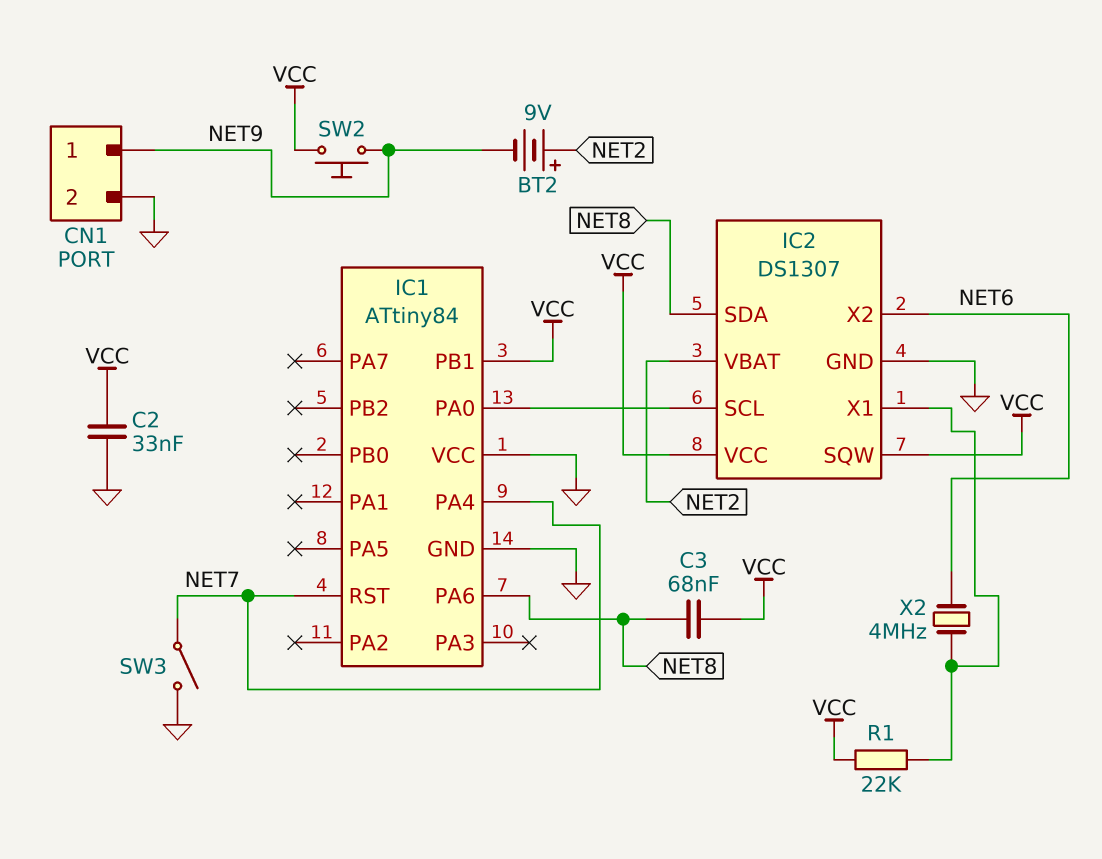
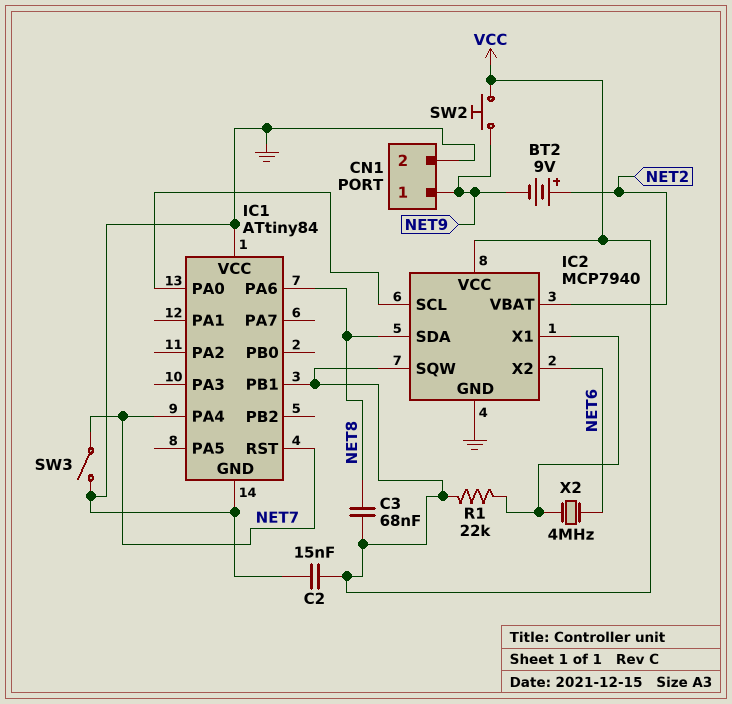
C2: 33nF (GND, VCC) -> 15nF (GND, VCC)
IC2: DS1307 -> MCP7940

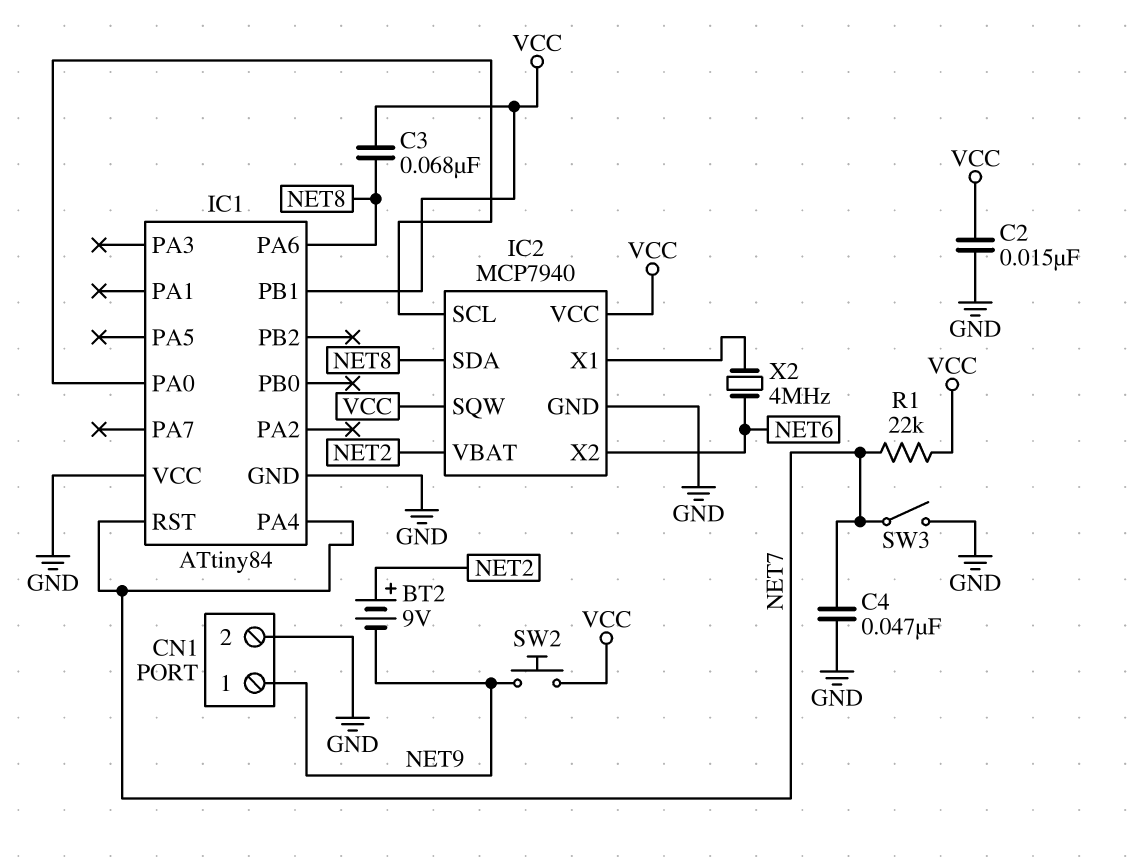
C4: none -> 47nF (GND, NET7)
R1: 22k (IC2/X1, VCC) -> 22k (NET7, VCC)

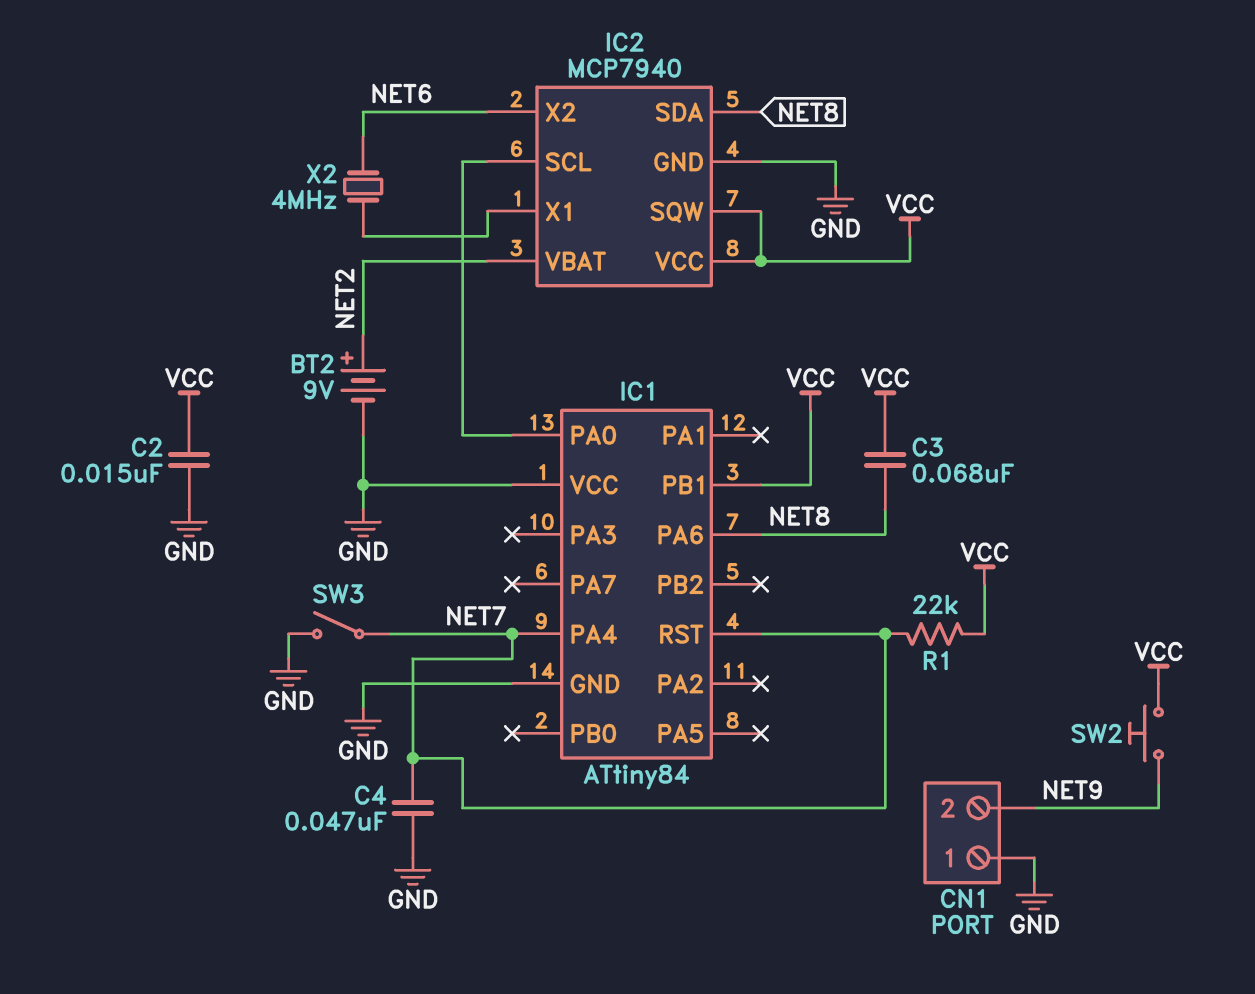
BT2: 9V (plus NET2, minus NET9) -> 9V (plus NET2, minus GND)
CN1 pin 1: NET9 -> GND
CN1 pin 2: GND -> NET9

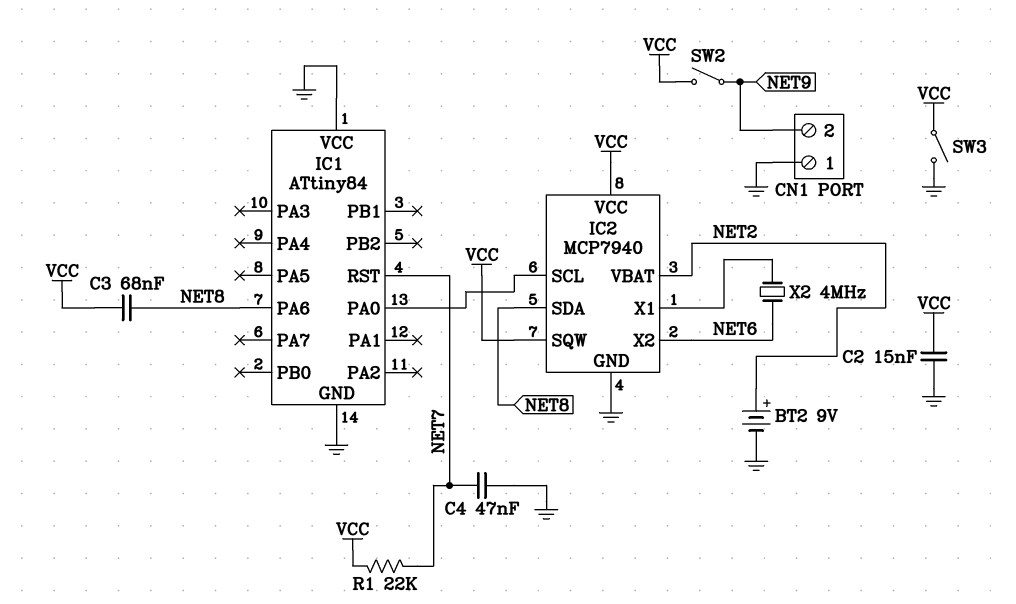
IC1 pin PA4: NET7 -> none
IC1 pin PB1: VCC -> none
SW2: button (NET9, VCC) -> switch (NET9, VCC)
SW3: switch (GND, NET7) -> switch (GND, VCC)

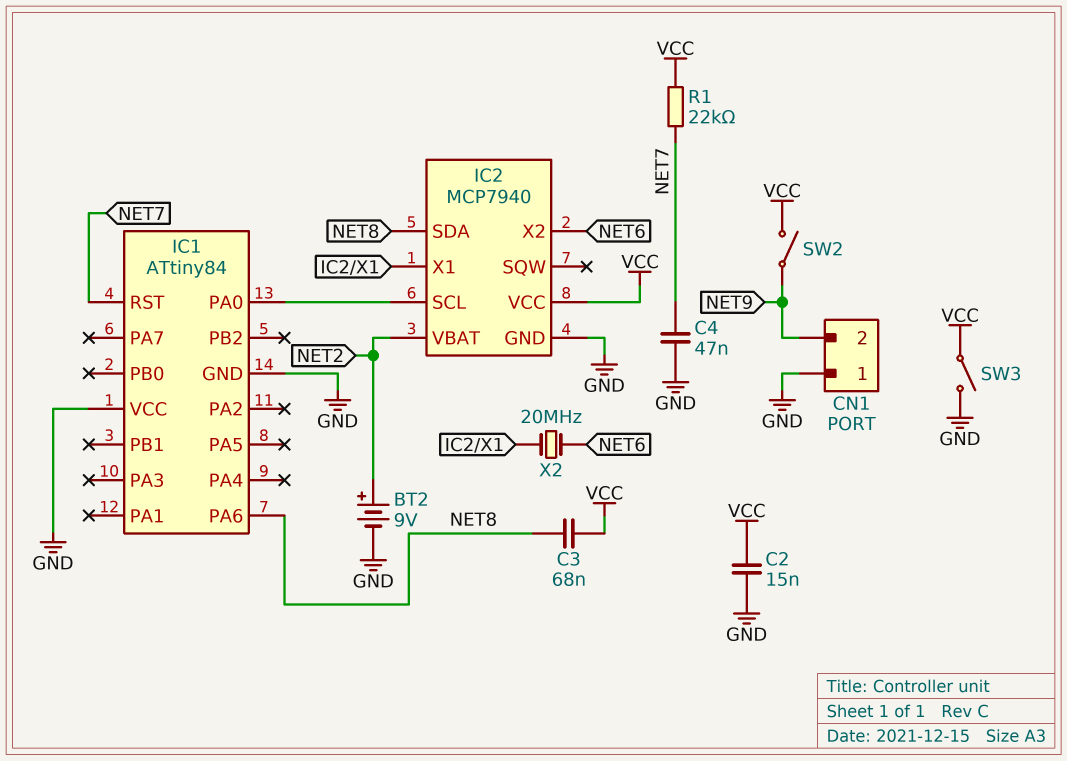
IC2 pin SQW: VCC -> none
X2: 4MHz (IC2/X1, NET6) -> 20MHz (IC2/X1, NET6)

